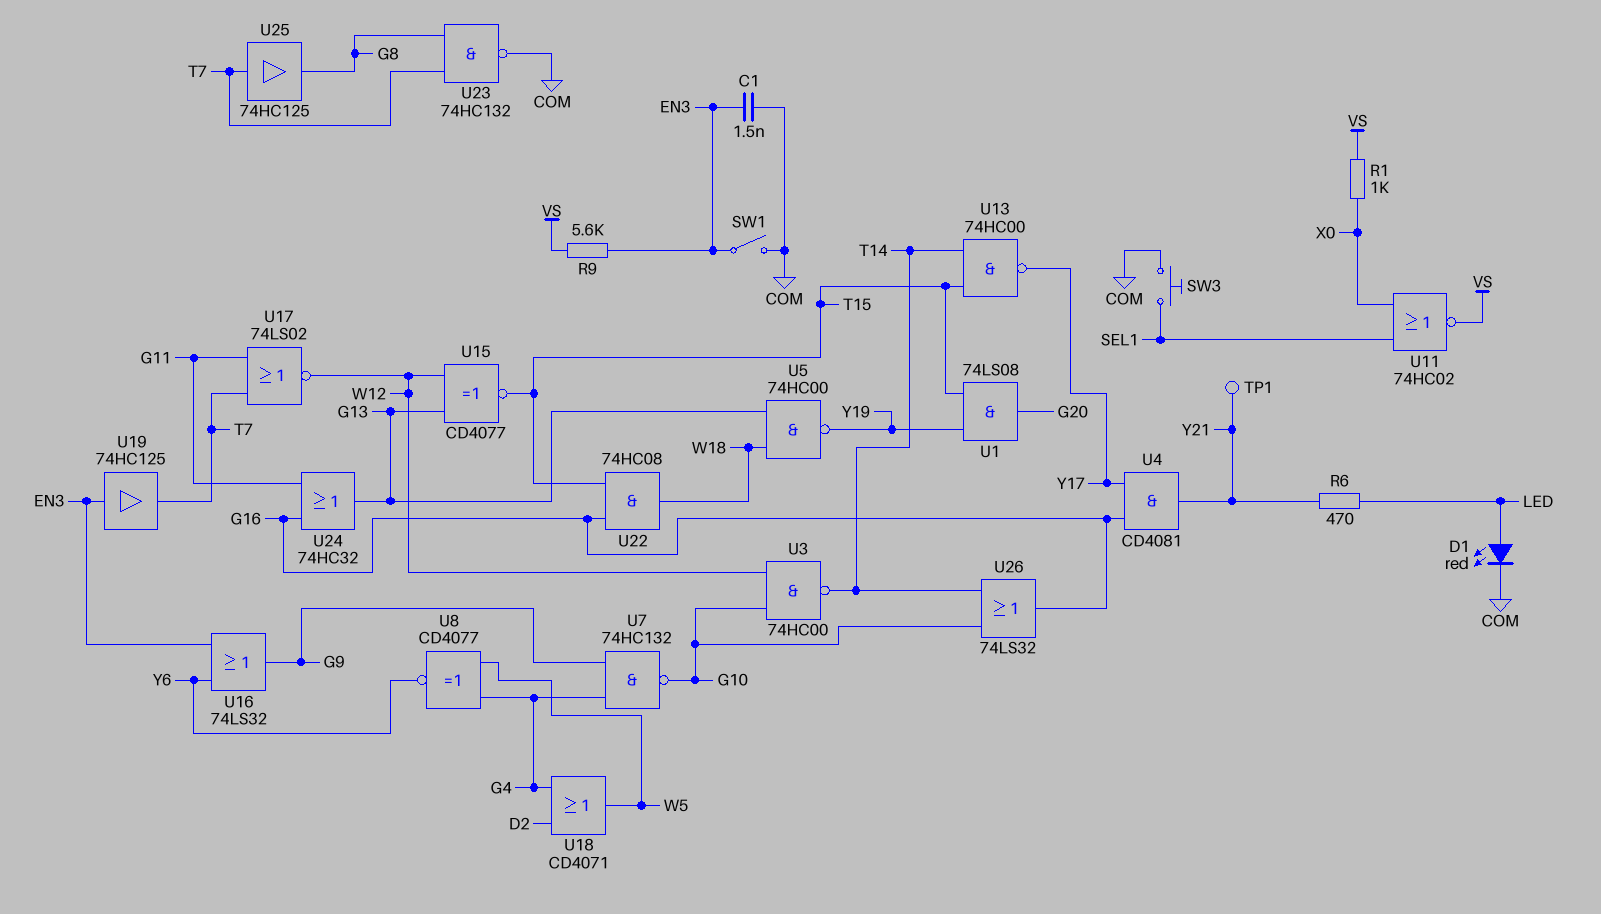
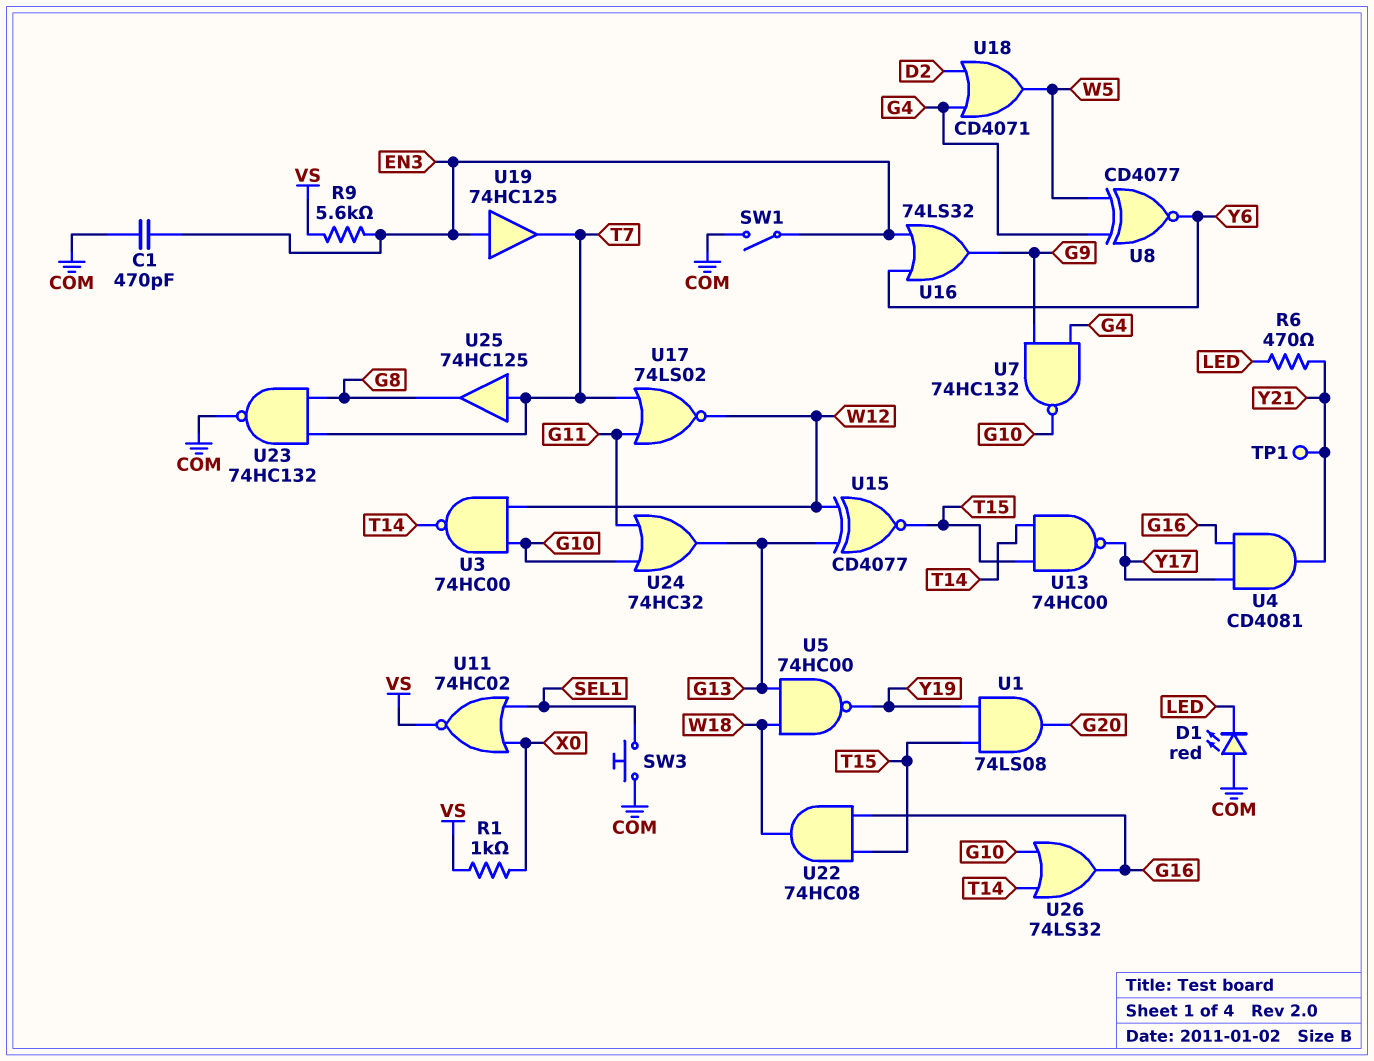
C1: 1.5nF (COM, EN3) -> 470pF (COM, EN3)
D1: LED red (A LED, K COM) -> LED red (A COM, K LED)
U24: OR 74HC32 (in G11, in G16, out G13) -> OR 74HC32 (in G10, in G11, out G13)

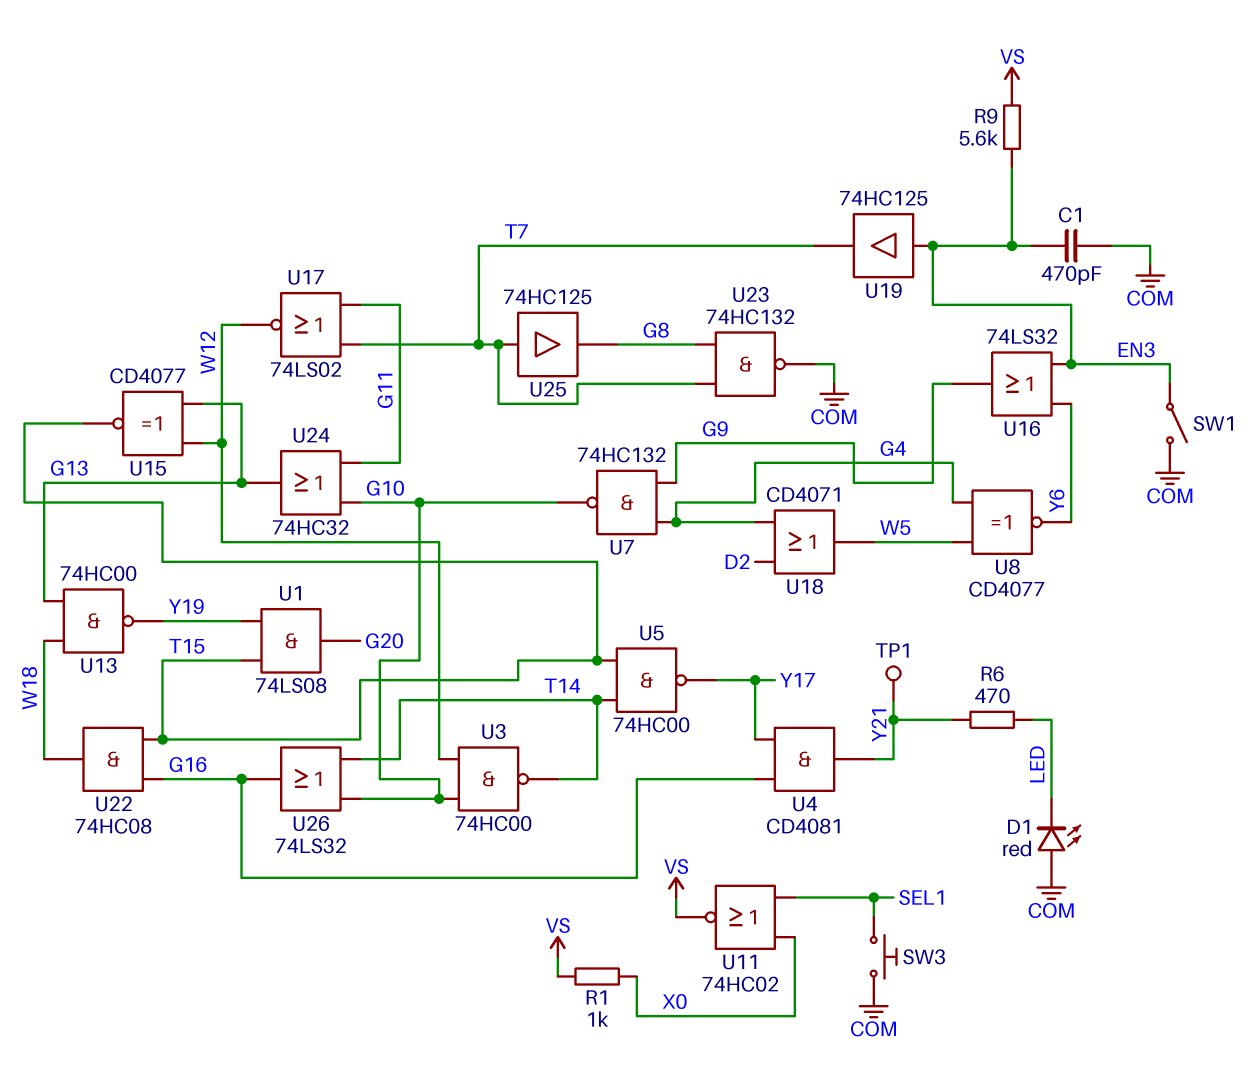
U5: NAND 74HC00 (in G13, in W18, out Y19) -> NAND 74HC00 (in T14, in T15, out Y17)
U13: NAND 74HC00 (in T14, in T15, out Y17) -> NAND 74HC00 (in G13, in W18, out Y19)

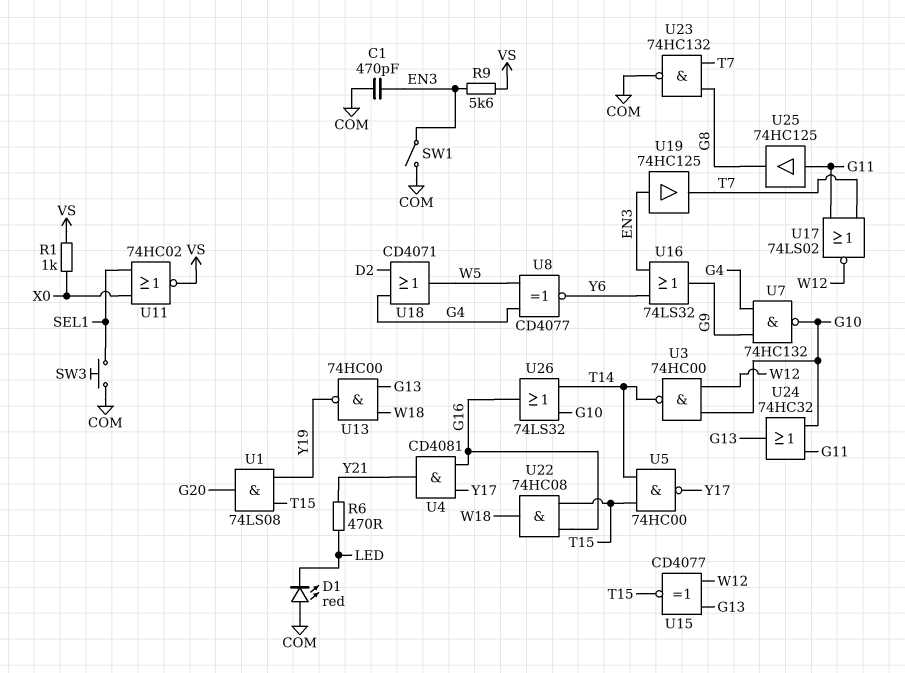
TP1: test point (Y21) -> none
U25: buffer 74HC125 (in T7, out G8) -> buffer 74HC125 (in G11, out G8)

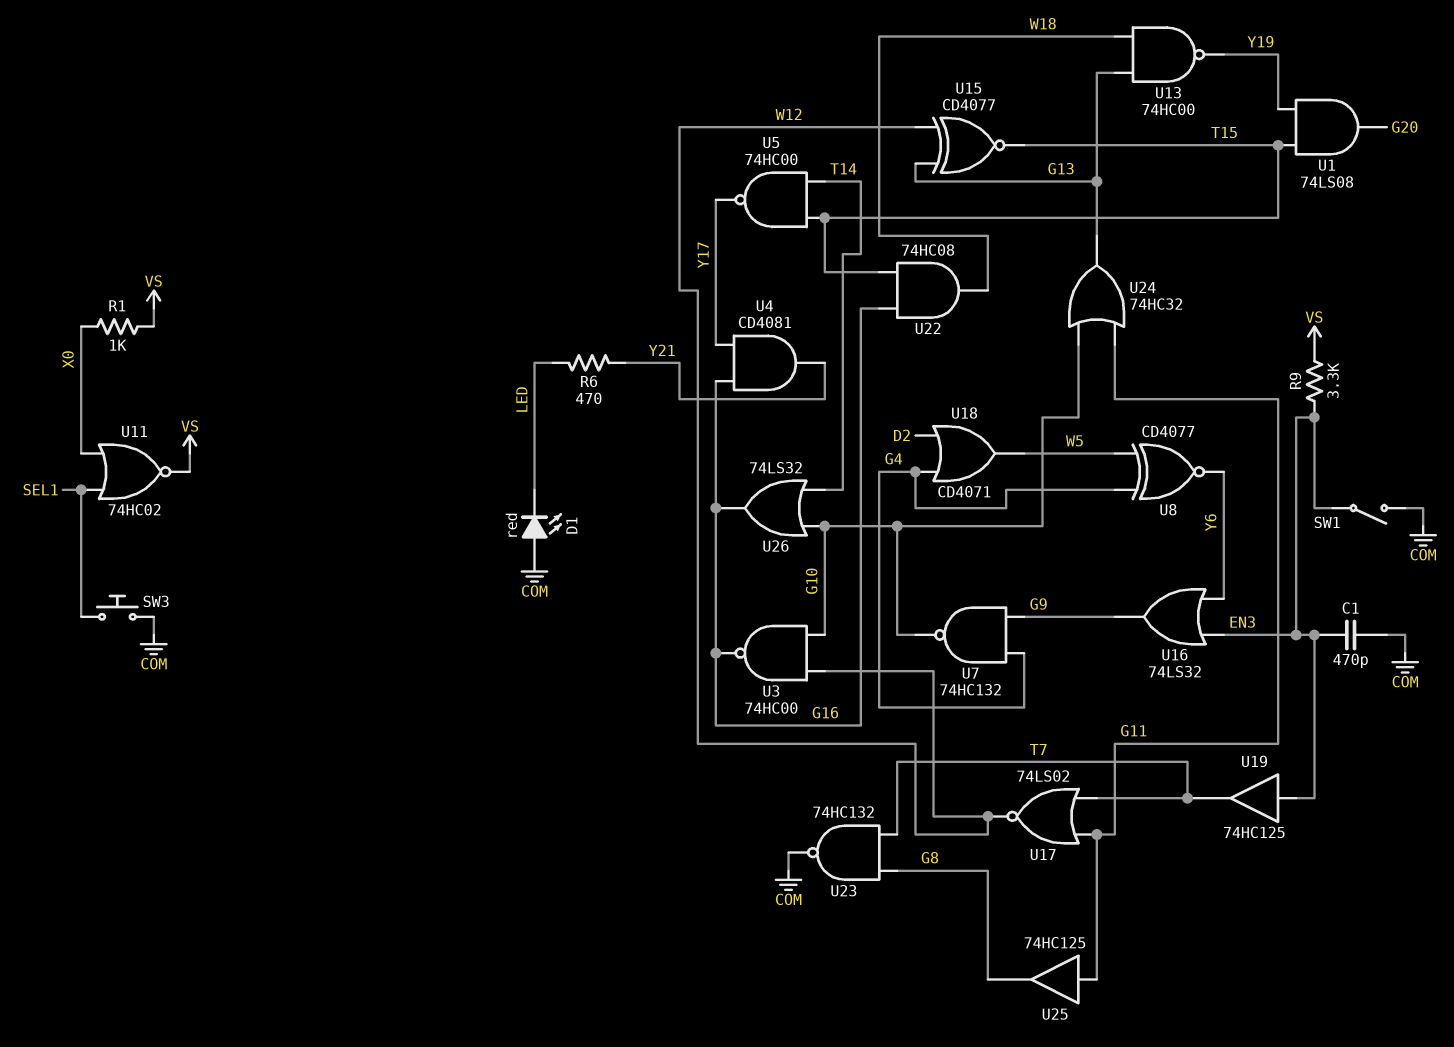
R9: 5.6k (EN3, VS) -> 3.3k (EN3, VS)
U3: NAND 74HC00 (in G10, in W12, out T14) -> NAND 74HC00 (in G10, in W12, out G16)

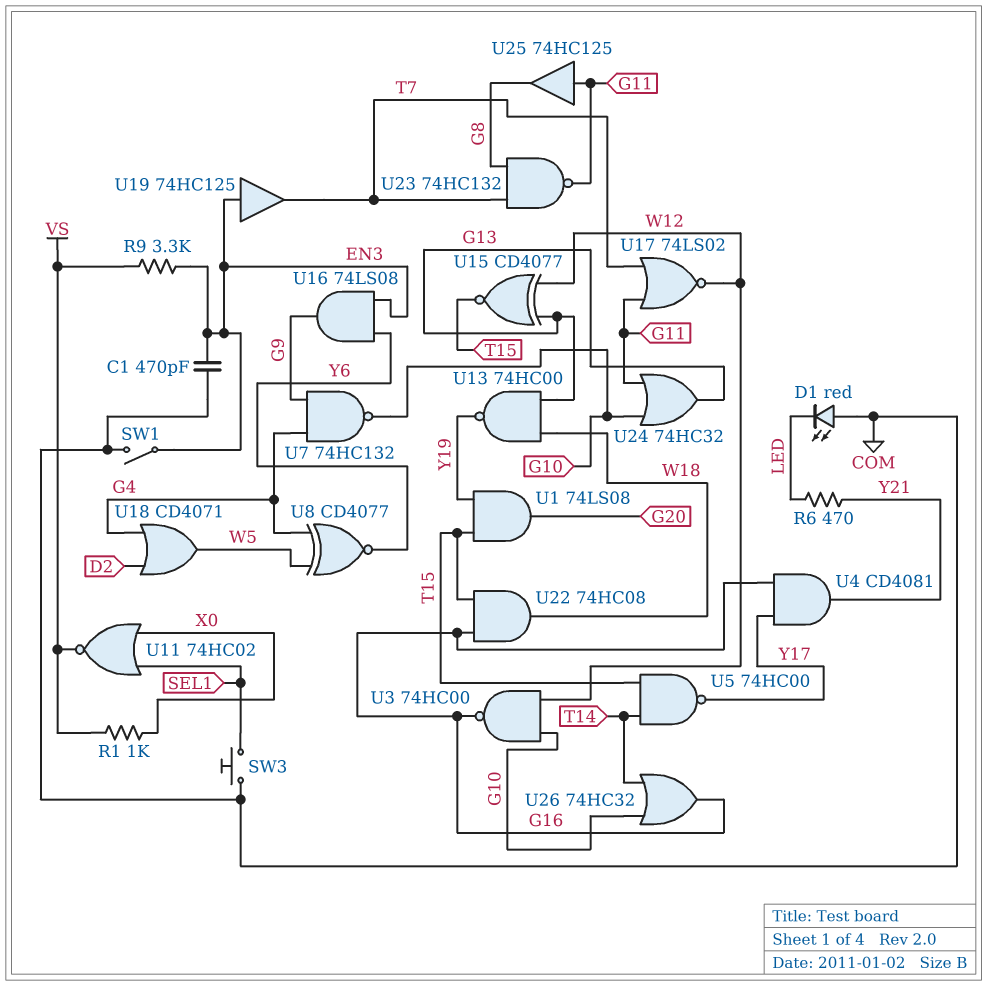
U16: OR 74LS32 (in EN3, in Y6, out G9) -> AND 74LS08 (in EN3, in Y6, out G9)
U23: NAND 74HC132 (in G8, in T7, out COM) -> NAND 74HC132 (in G8, in T7, out G11)
U26: OR 74LS32 (in G10, in T14, out G16) -> OR 74HC32 (in G10, in T14, out G16)

